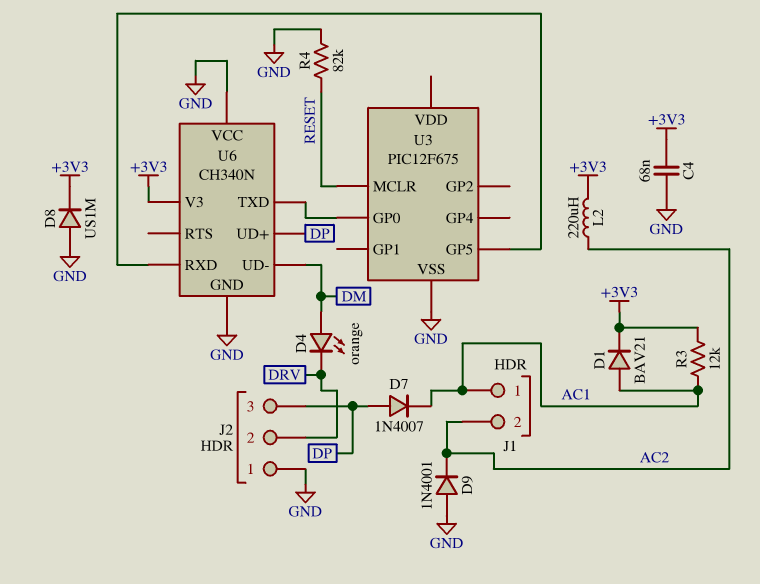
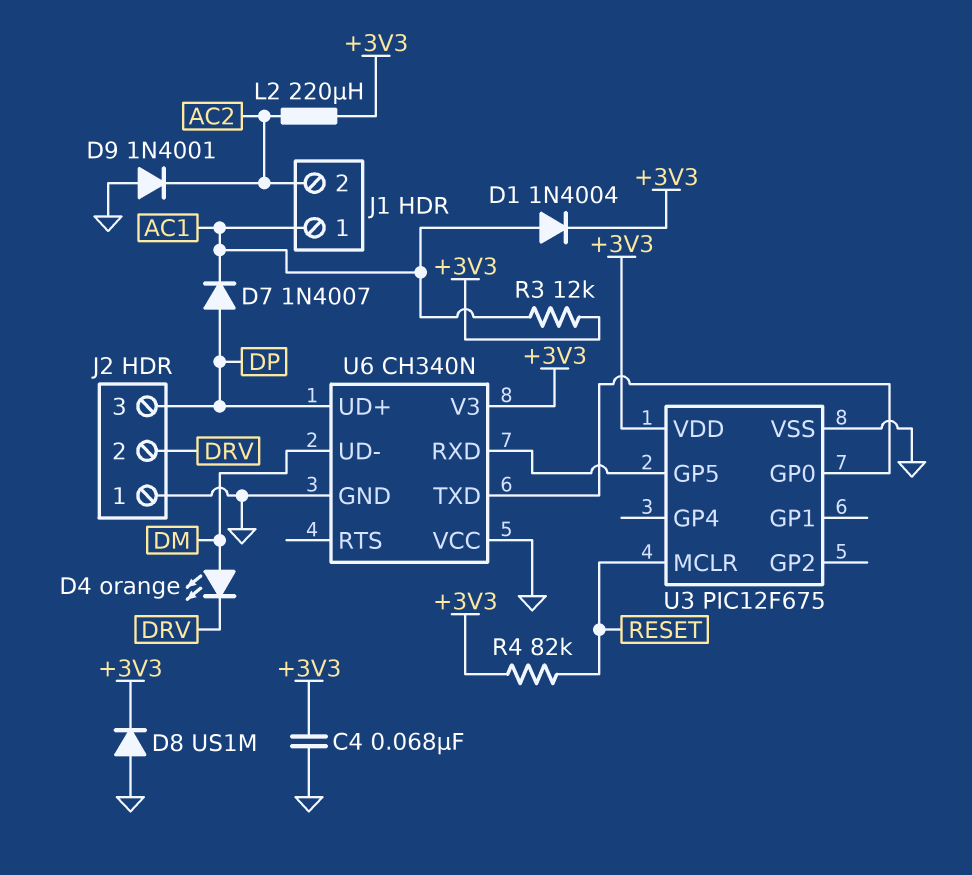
D1: diode BAV21 (A AC1, K +3V3) -> diode 1N4004 (A AC1, K +3V3)
R4: 82k (GND, RESET) -> 82k (+3V3, RESET)
U3 pin VDD: none -> +3V3

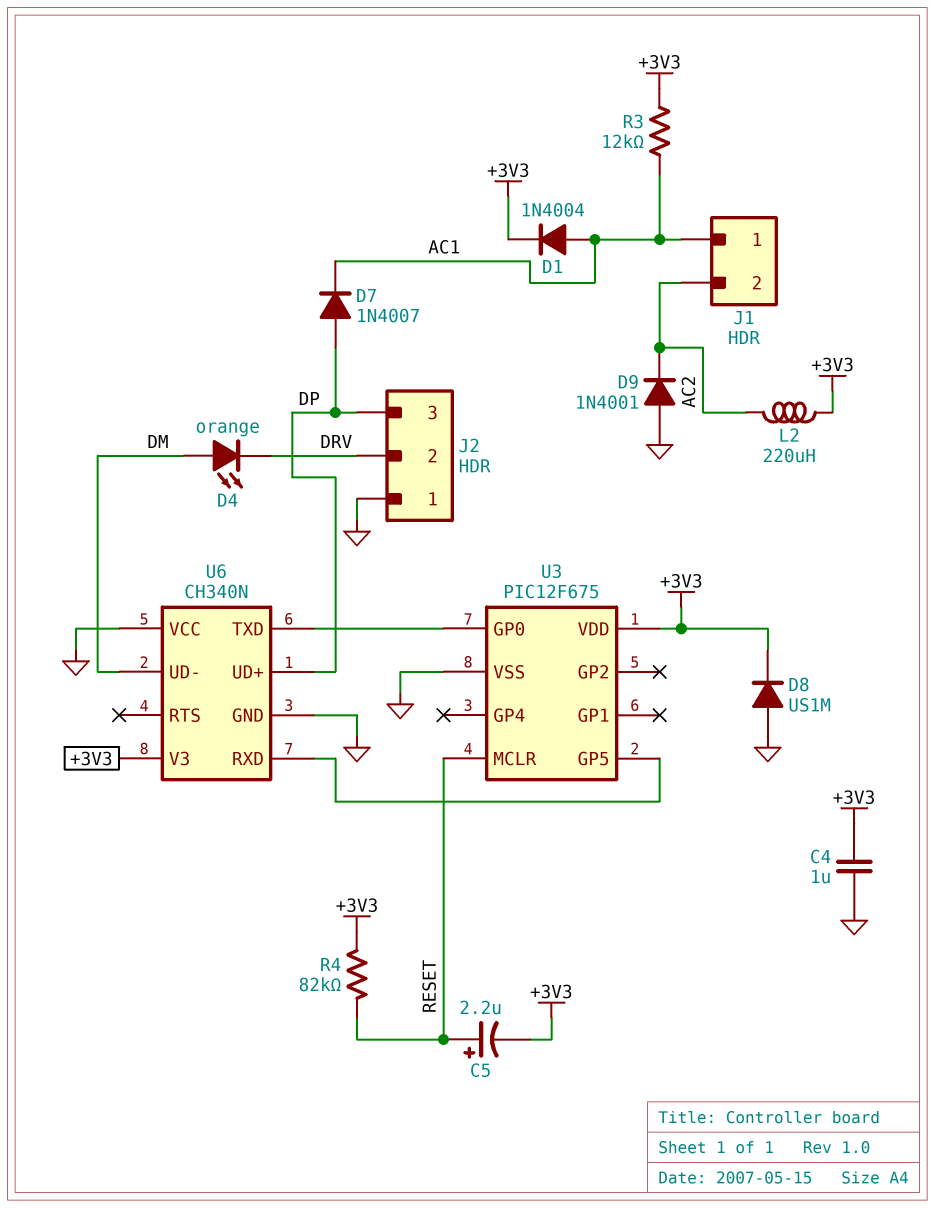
C4: 68nF (+3V3, GND) -> 1uF (+3V3, GND)
C5: none -> 2.2uF (plus RESET, minus +3V3)

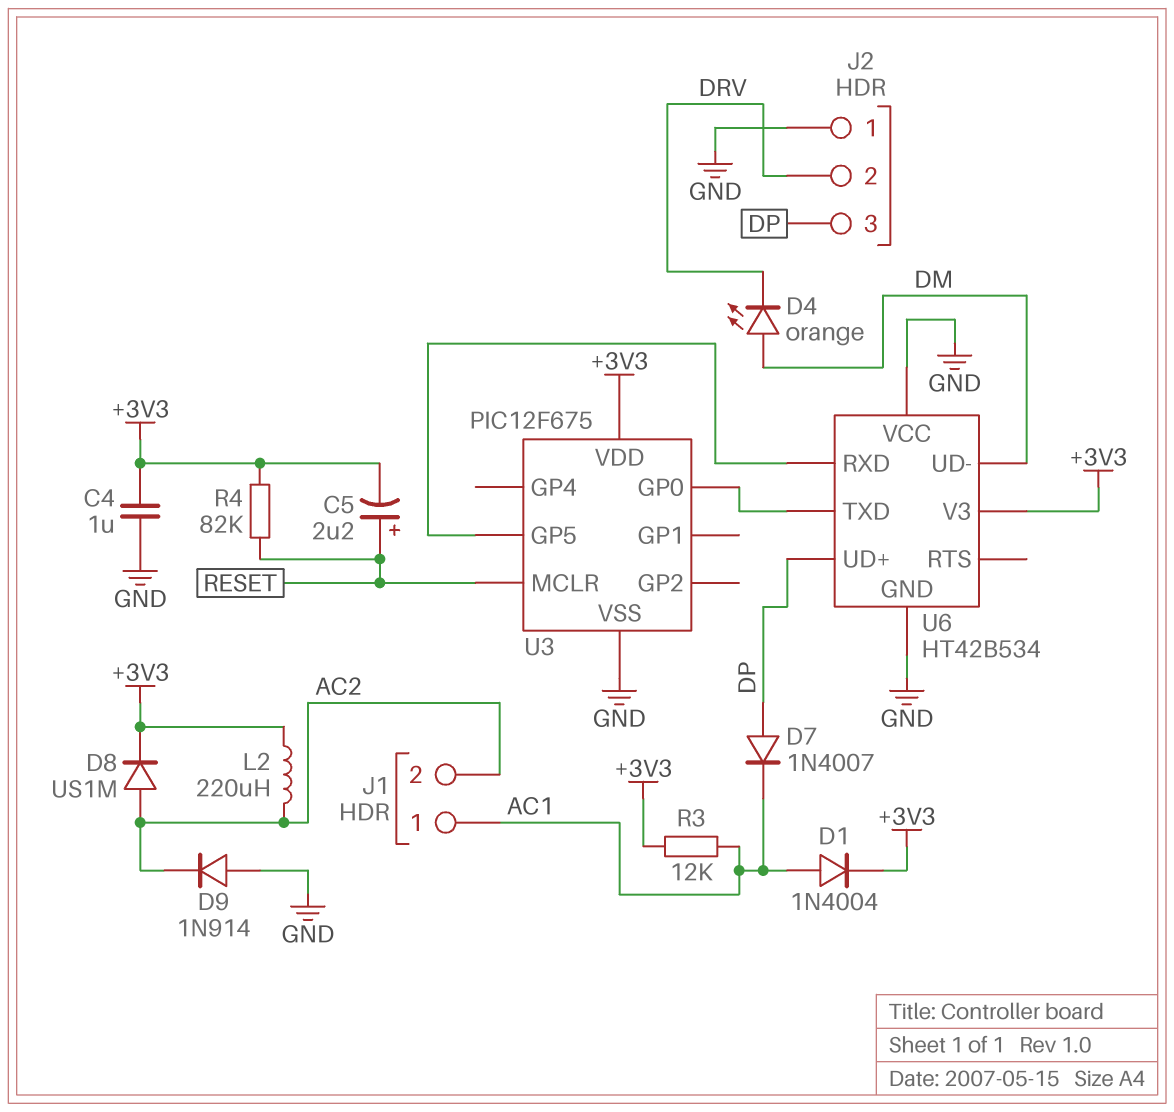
D8: diode US1M (A GND, K +3V3) -> diode US1M (A AC2, K +3V3)
D9: diode 1N4001 (A GND, K AC2) -> diode 1N914 (A GND, K AC2)
U6: CH340N -> HT42B534

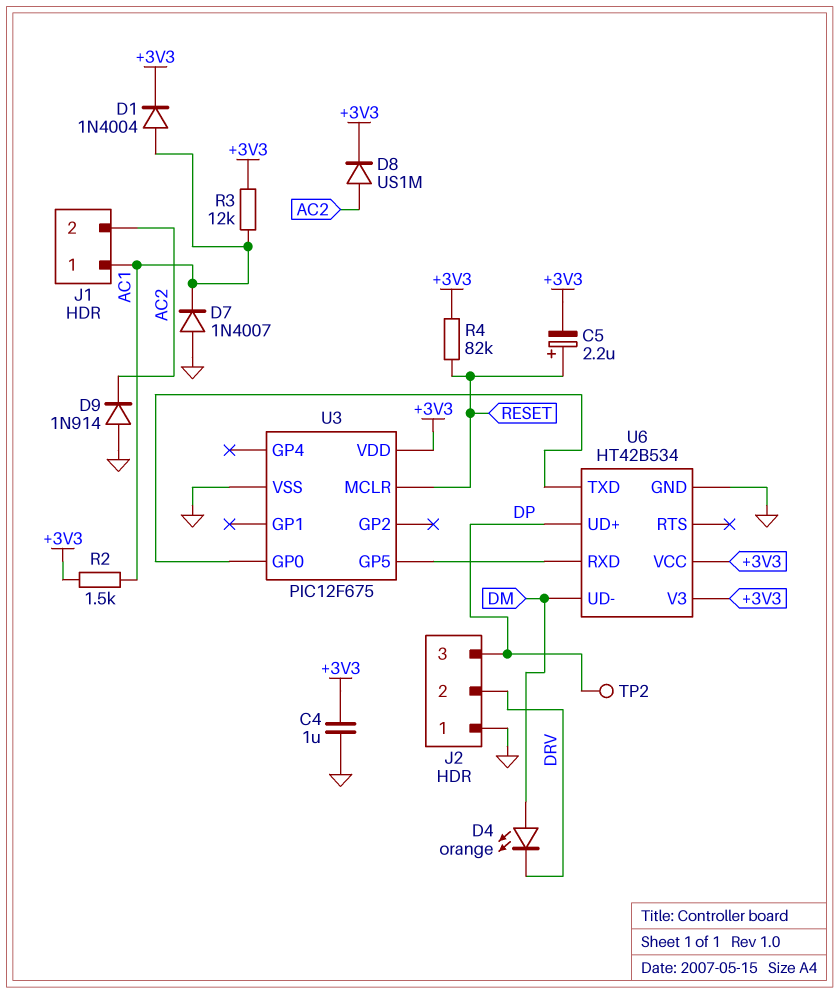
D7: diode 1N4007 (A DP, K AC1) -> diode 1N4007 (A GND, K AC1)
L2: 220uH (+3V3, AC2) -> none
R2: none -> 1.5k (+3V3, AC1)
TP2: none -> test point (DP)
U6 pin VCC: GND -> +3V3

